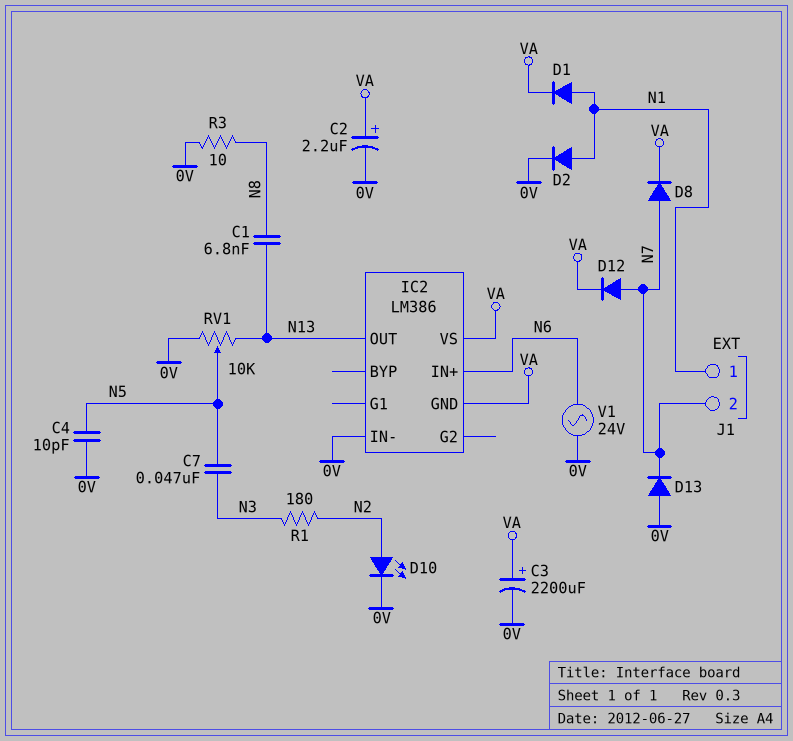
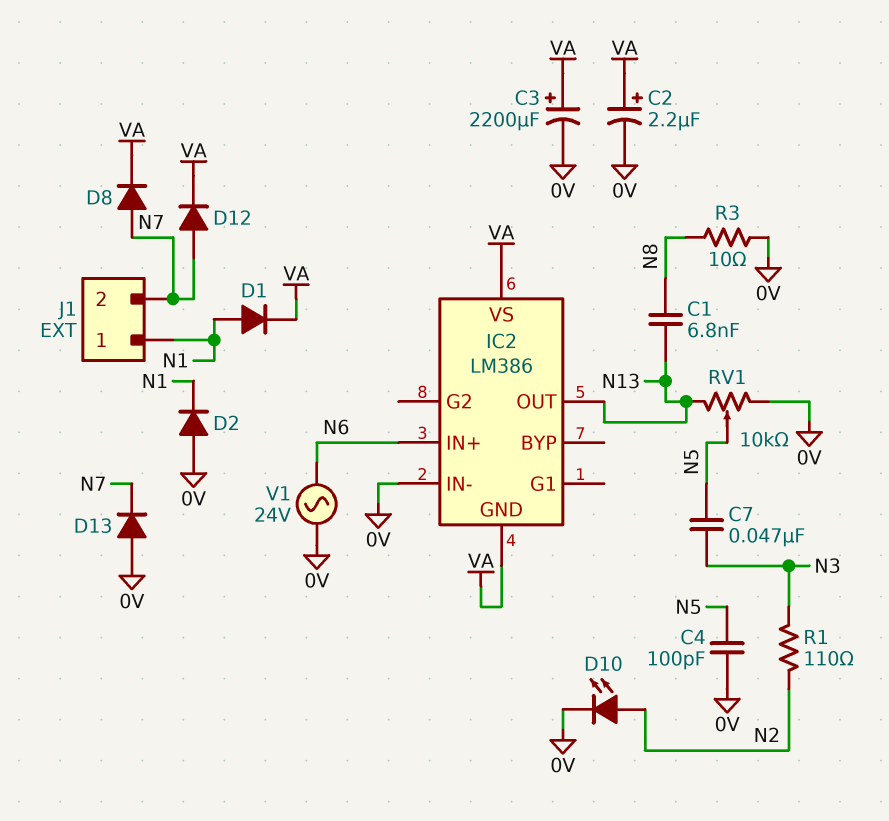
C4: 10pF (0V, N5) -> 100pF (0V, N5)
D2: diode (A N1, K 0V) -> diode (A 0V, K N1)
R1: 180 (N2, N3) -> 110 (N2, N3)

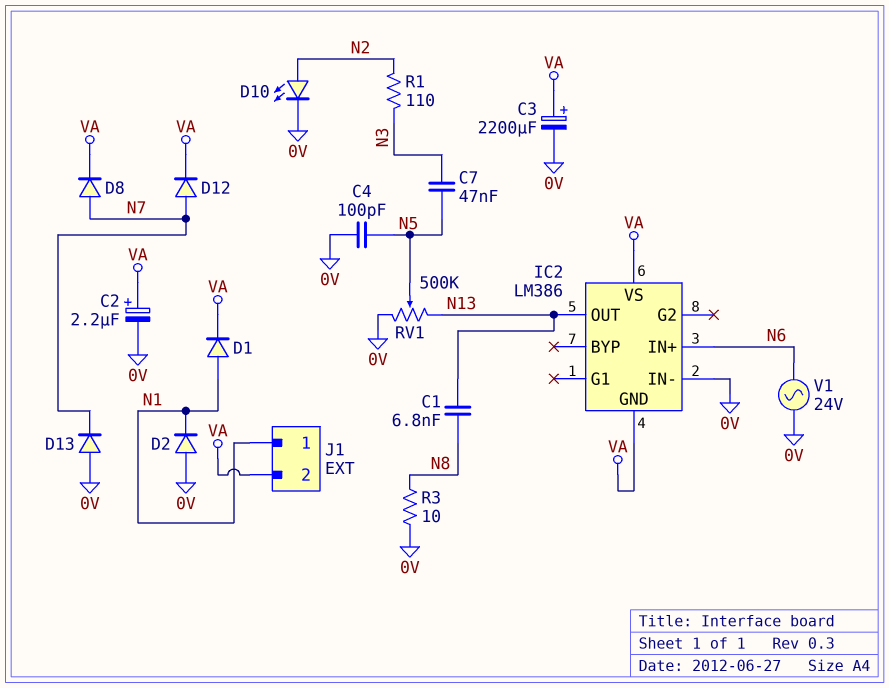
J1 pin 2: N7 -> VA
RV1: 10k (0V, N13, wiper N5) -> 500k (0V, N13, wiper N5)

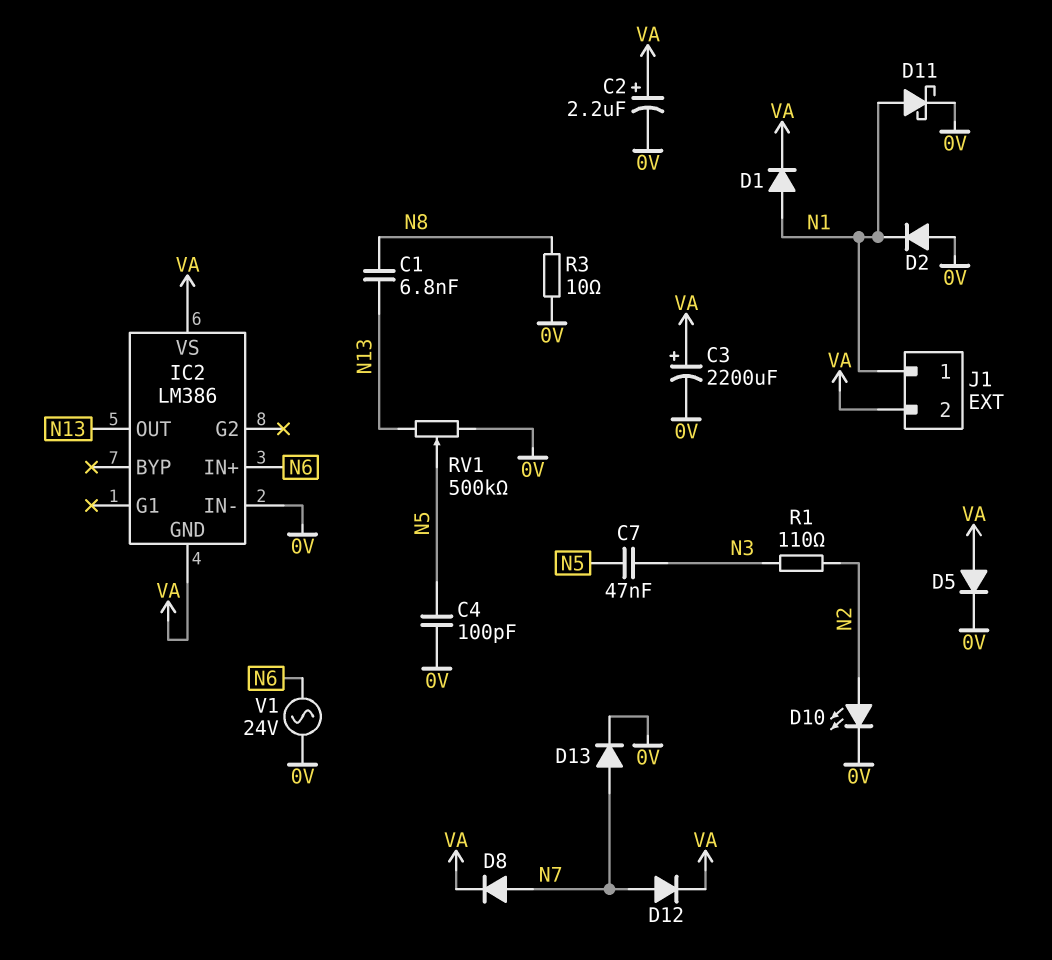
D5: none -> diode (A VA, K 0V)
D11: none -> schottky (A N1, K 0V)
D13: diode (A 0V, K N7) -> diode (A N7, K 0V)

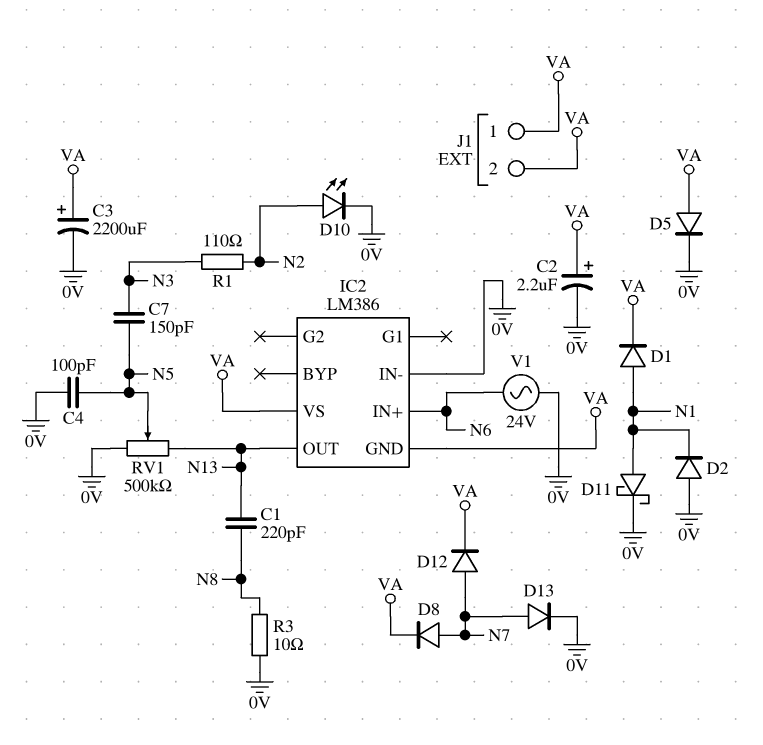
C1: 6.8nF (N8, N13) -> 220pF (N8, N13)
C7: 47nF (N3, N5) -> 150pF (N3, N5)
J1 pin 1: N1 -> VA

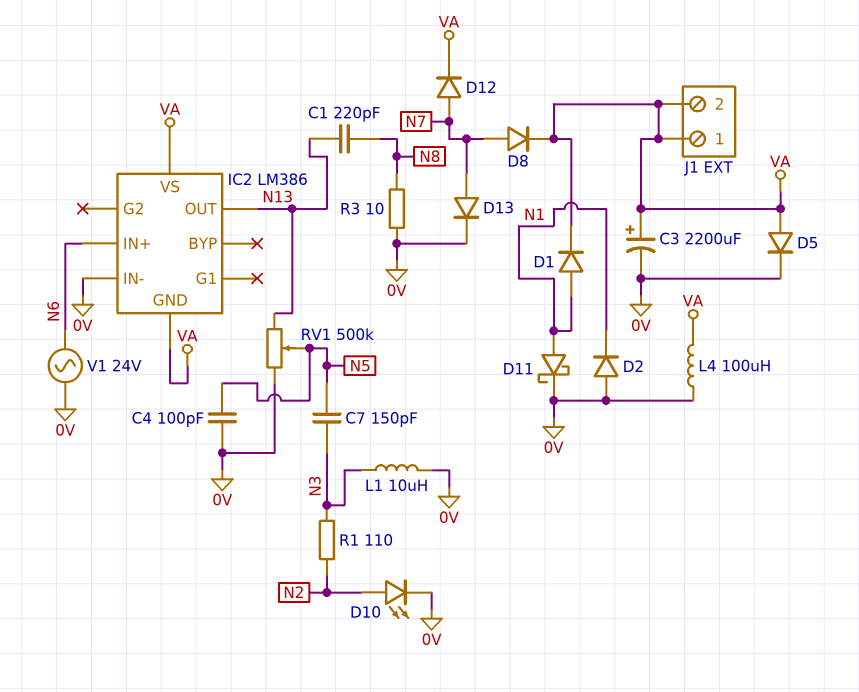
C2: 2.2uF (plus VA, minus 0V) -> none
L1: none -> 10uH (0V, N3)
L4: none -> 100uH (0V, VA)

